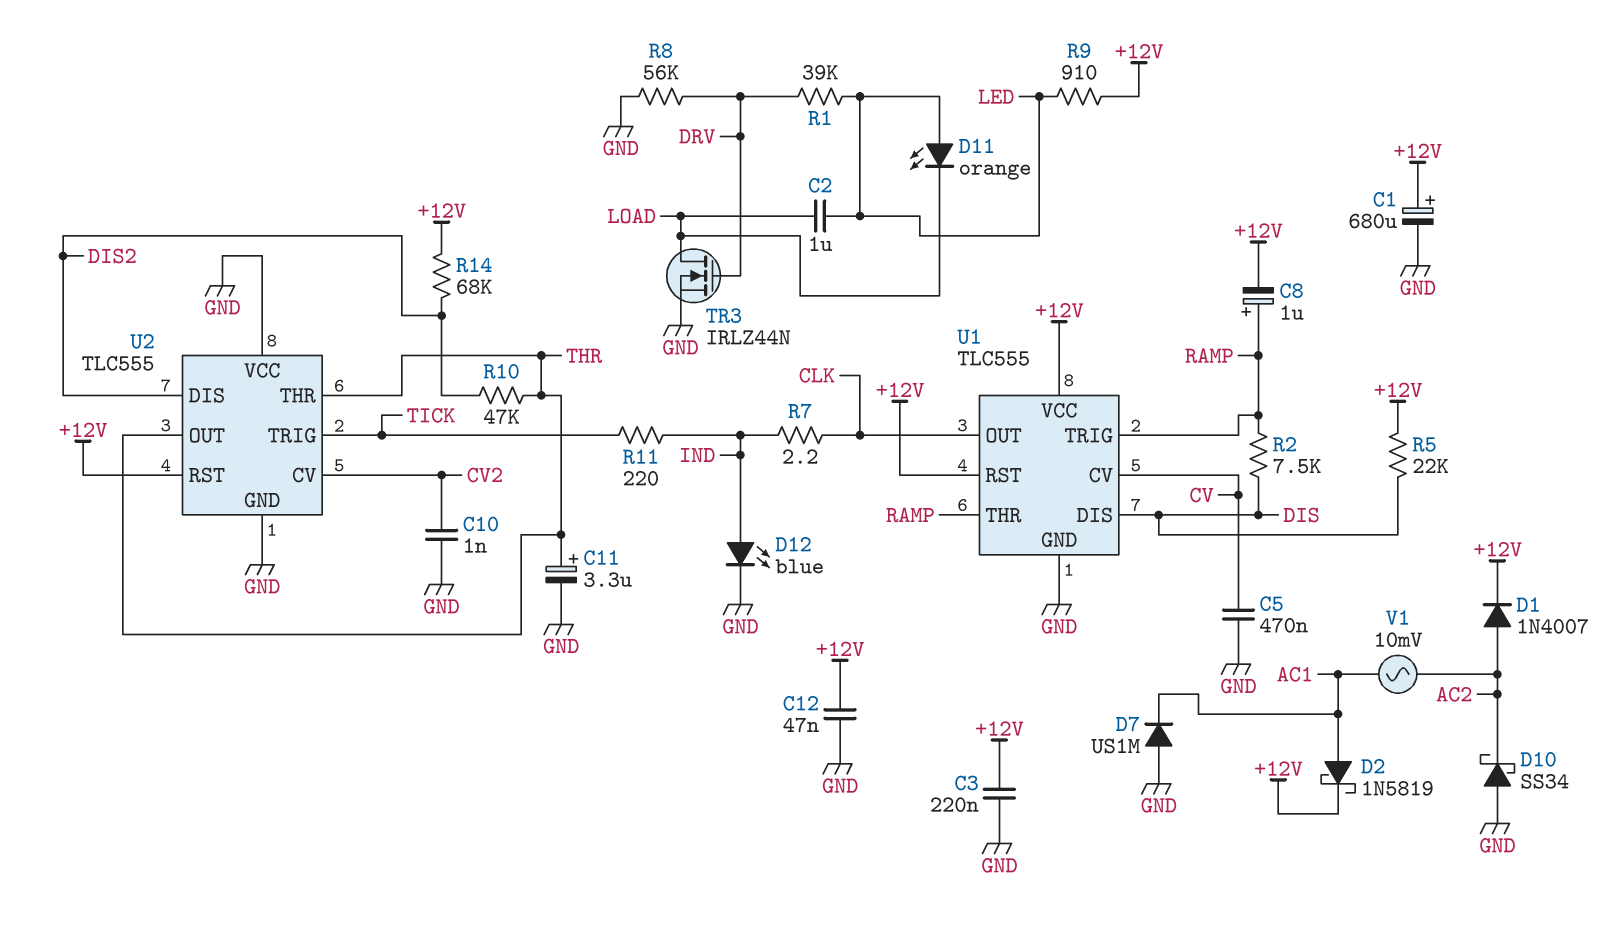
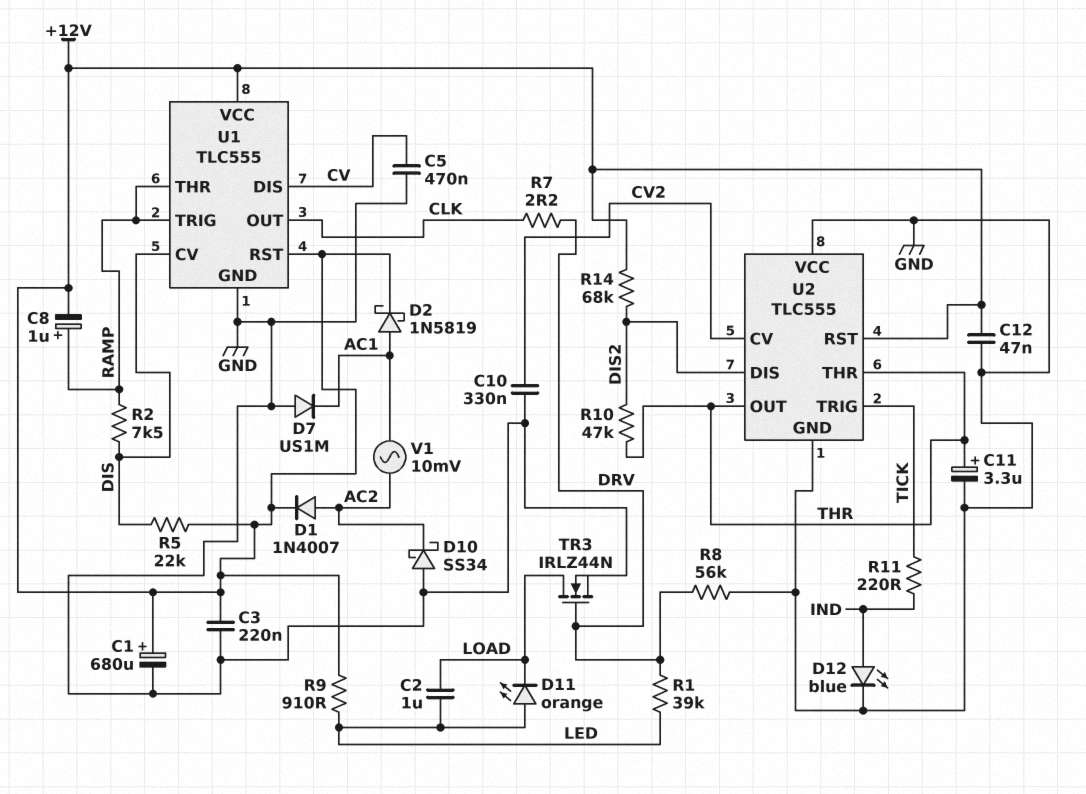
C10: 1nF (CV2, GND) -> 330nF (CV2, GND)
R7: 2.2 (CLK, IND) -> 2.2 (CLK, DRV)
U1 pin CV: CV -> DIS
U1 pin DIS: DIS -> CV

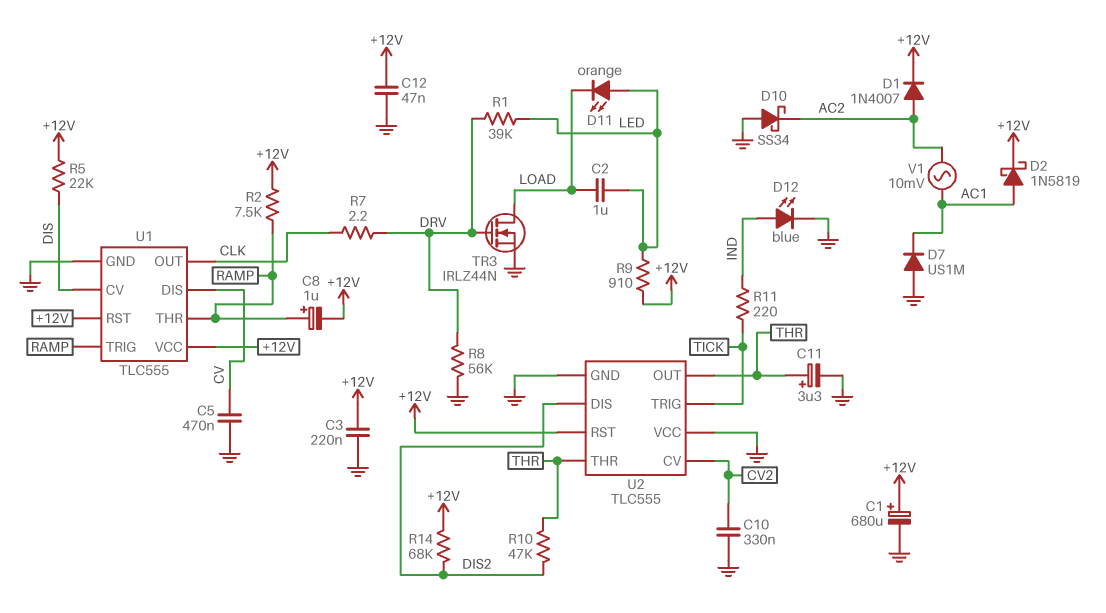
R2: 7.5k (DIS, RAMP) -> 7.5k (+12V, RAMP)

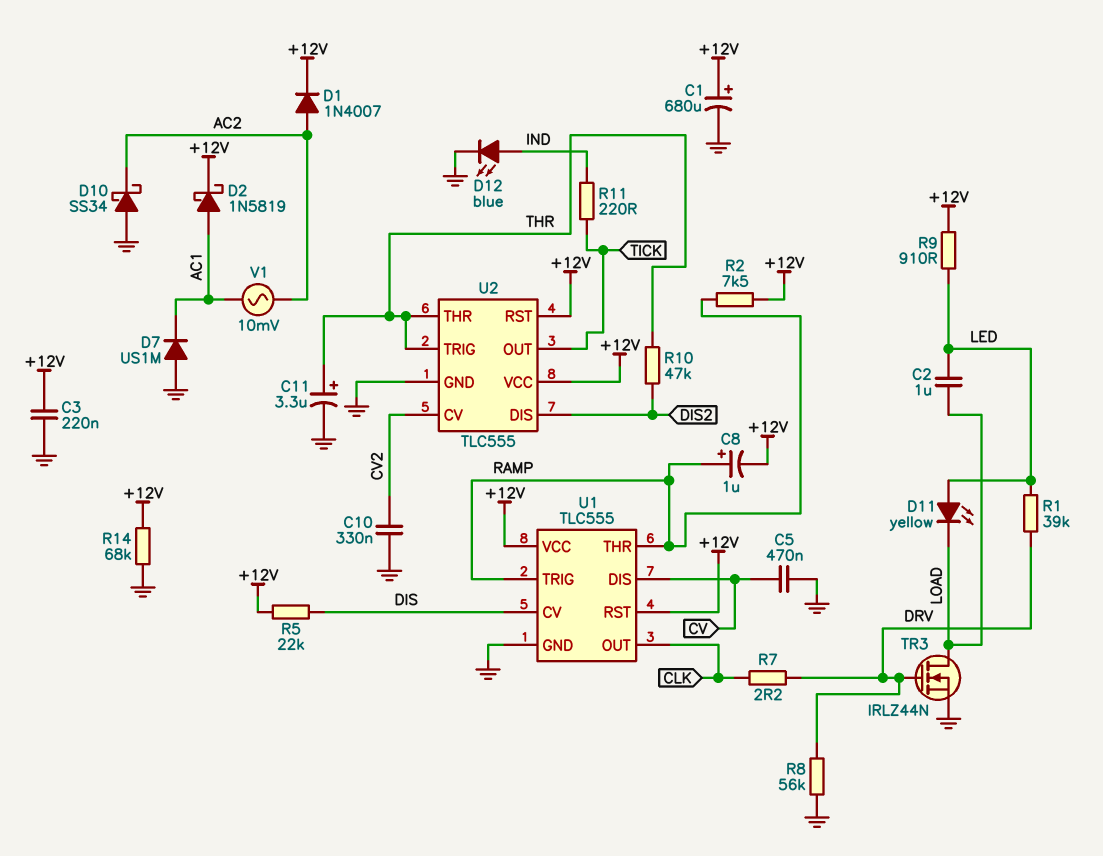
C12: 47nF (+12V, GND) -> none
D11: LED orange (A LED, K LOAD) -> LED yellow (A LED, K LOAD)
R14: 68k (+12V, DIS2) -> 68k (+12V, GND)
U2 pin OUT: THR -> TICK
U2 pin TRIG: TICK -> THR
U2 pin VCC: GND -> +12V

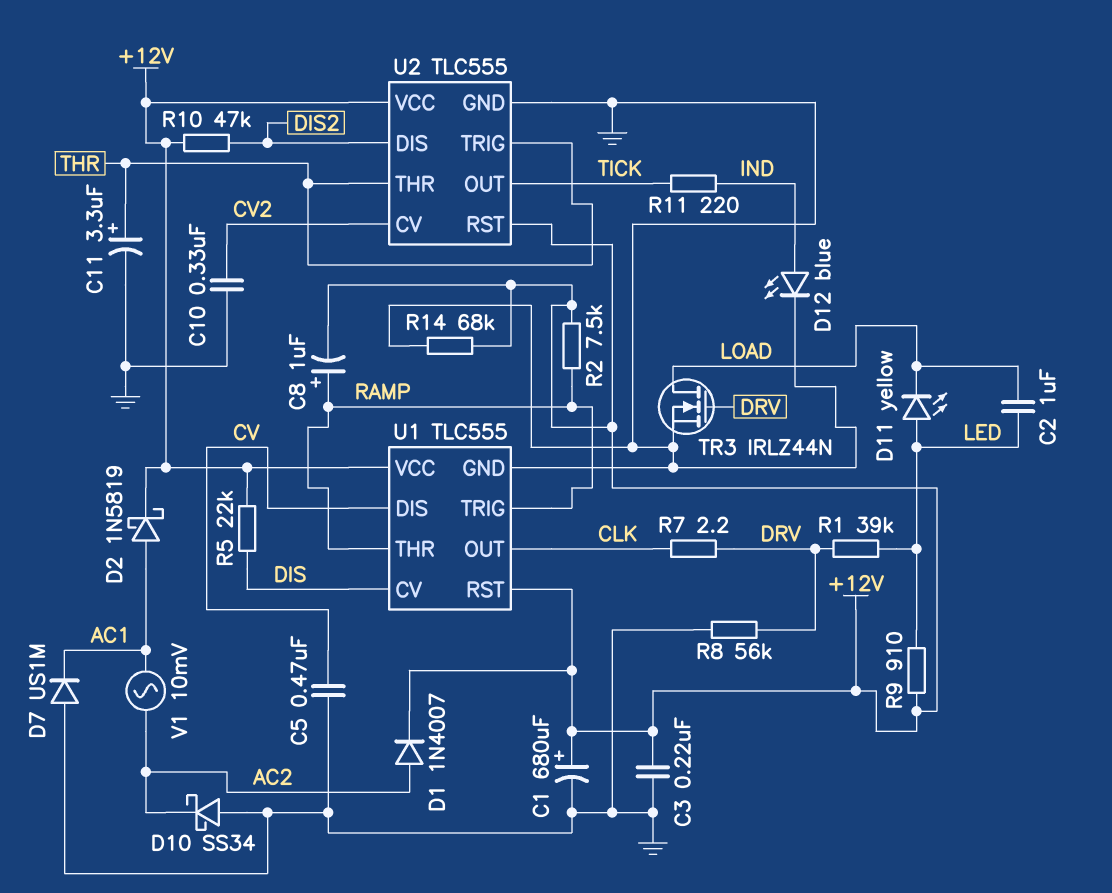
R10: 47k (DIS2, THR) -> 47k (+12V, DIS2)

